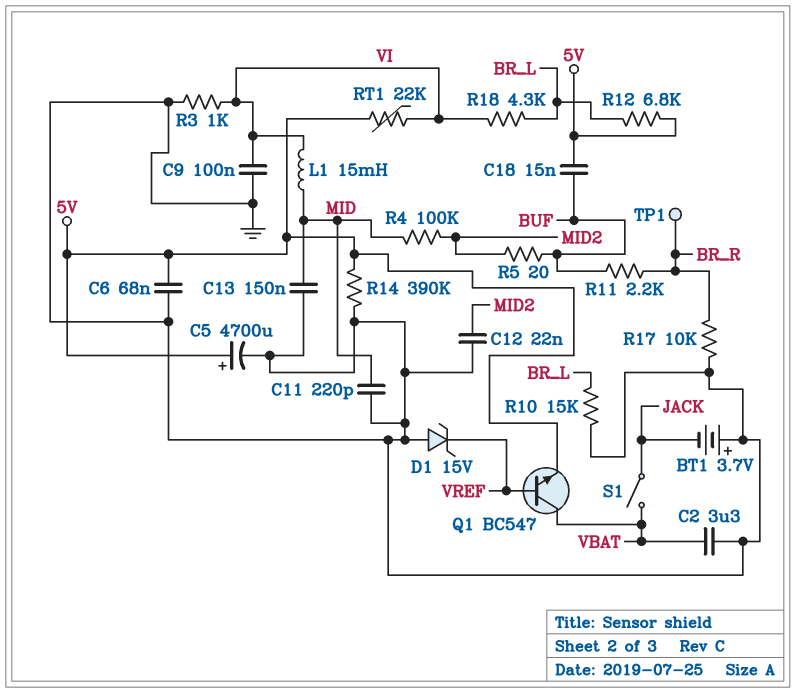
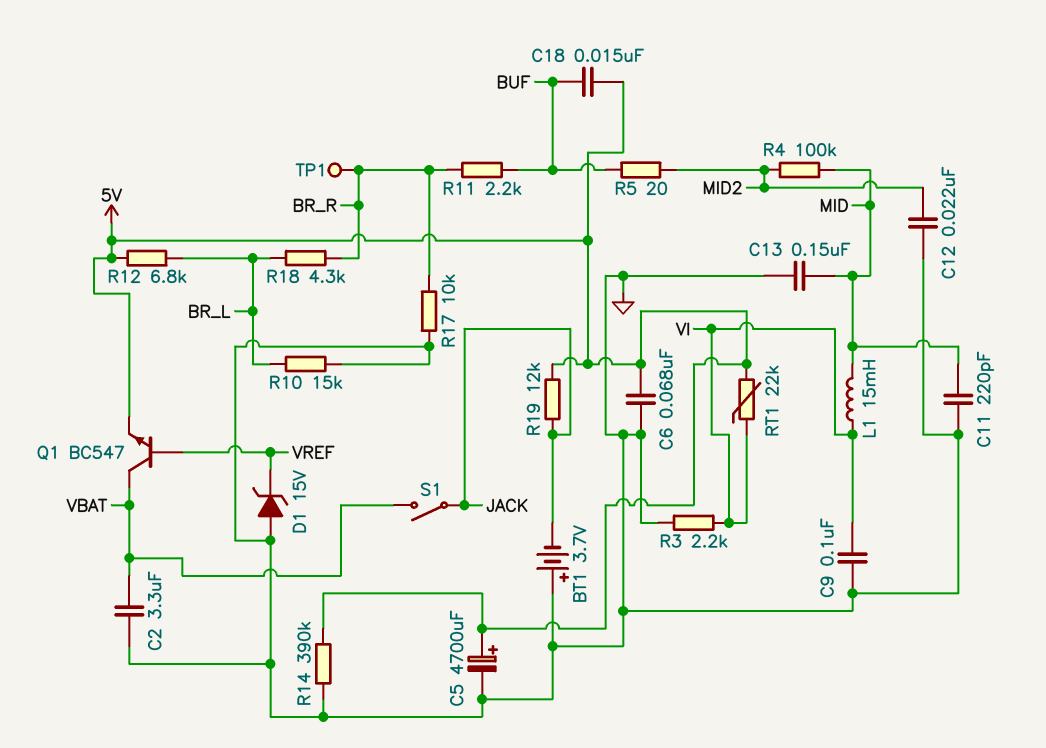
R3: 1k (GND, VI) -> 2.2k (GND, VI)
R18: 4.3k (BR_L, VI) -> 4.3k (BR_L, BR_R)
R19: none -> 12k (5V, JACK)

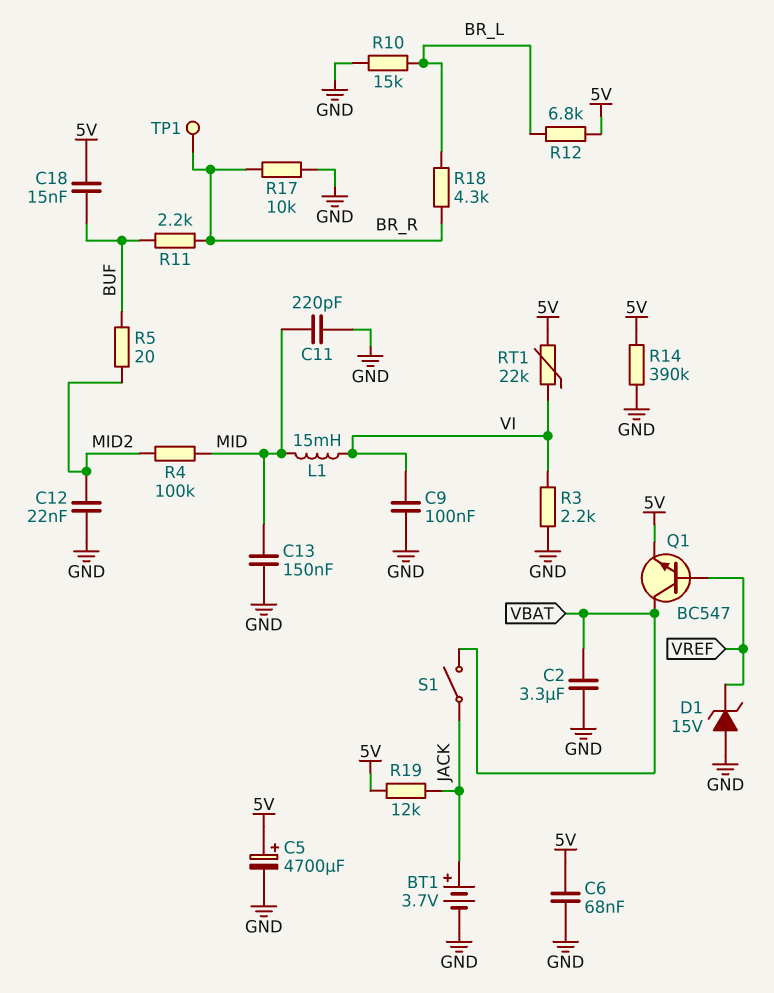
BT1: 3.7V (plus GND, minus JACK) -> 3.7V (plus JACK, minus GND)

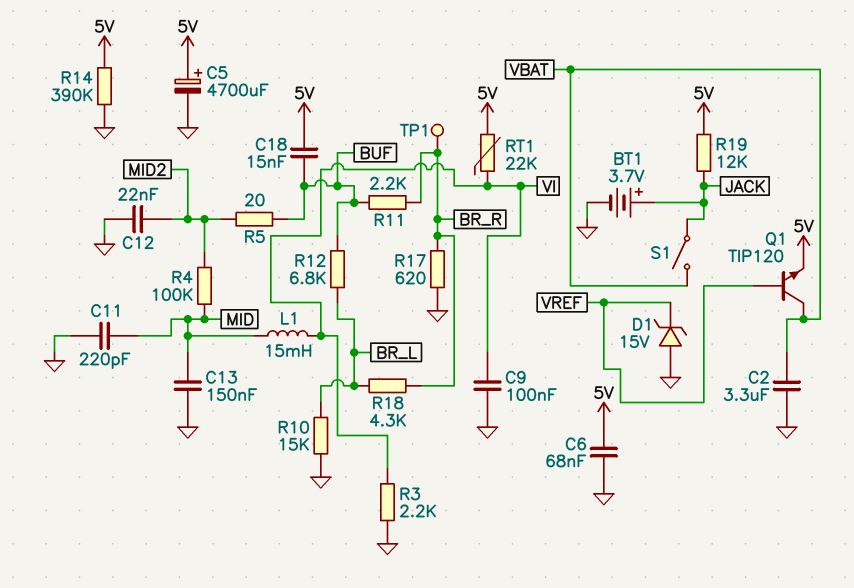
Q1: NPN BC547 (B VREF, C VBAT, E 5V) -> NPN TIP120 (B VREF, C VBAT, E 5V)
R12: 6.8k (5V, BR_L) -> 6.8k (BR_L, BUF)
R17: 10k (BR_R, GND) -> 620 (BR_R, GND)

